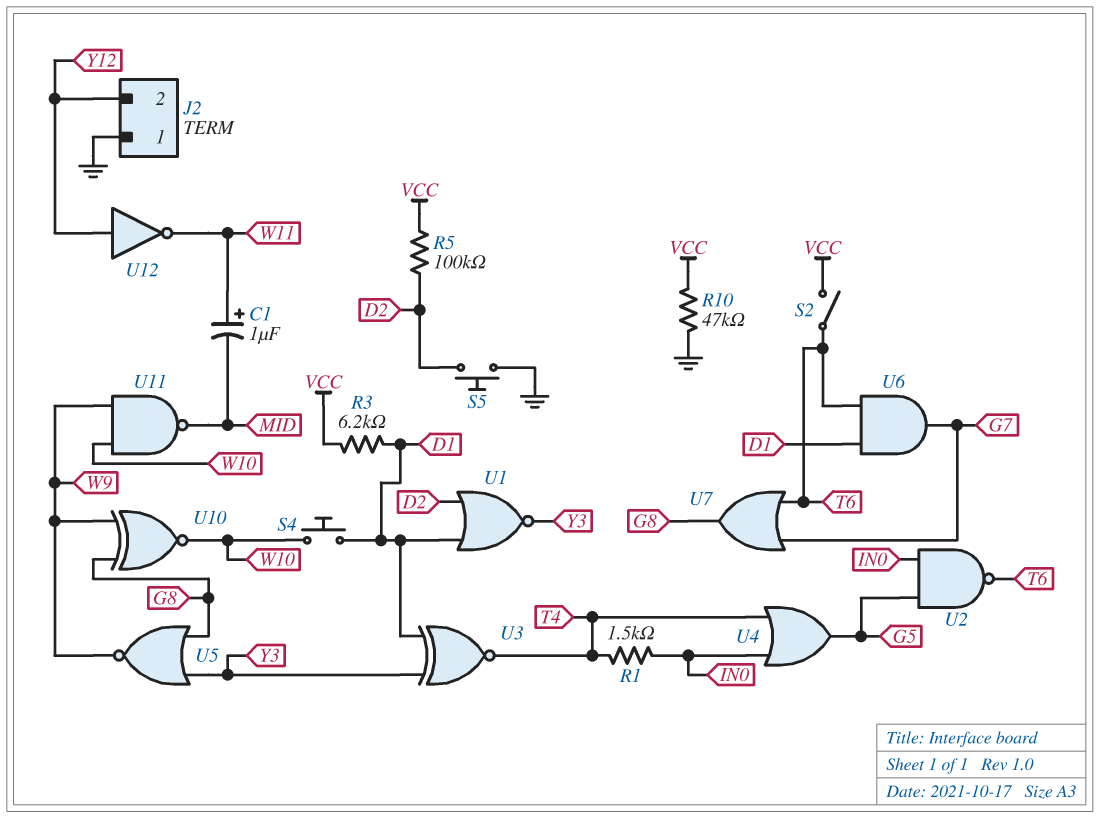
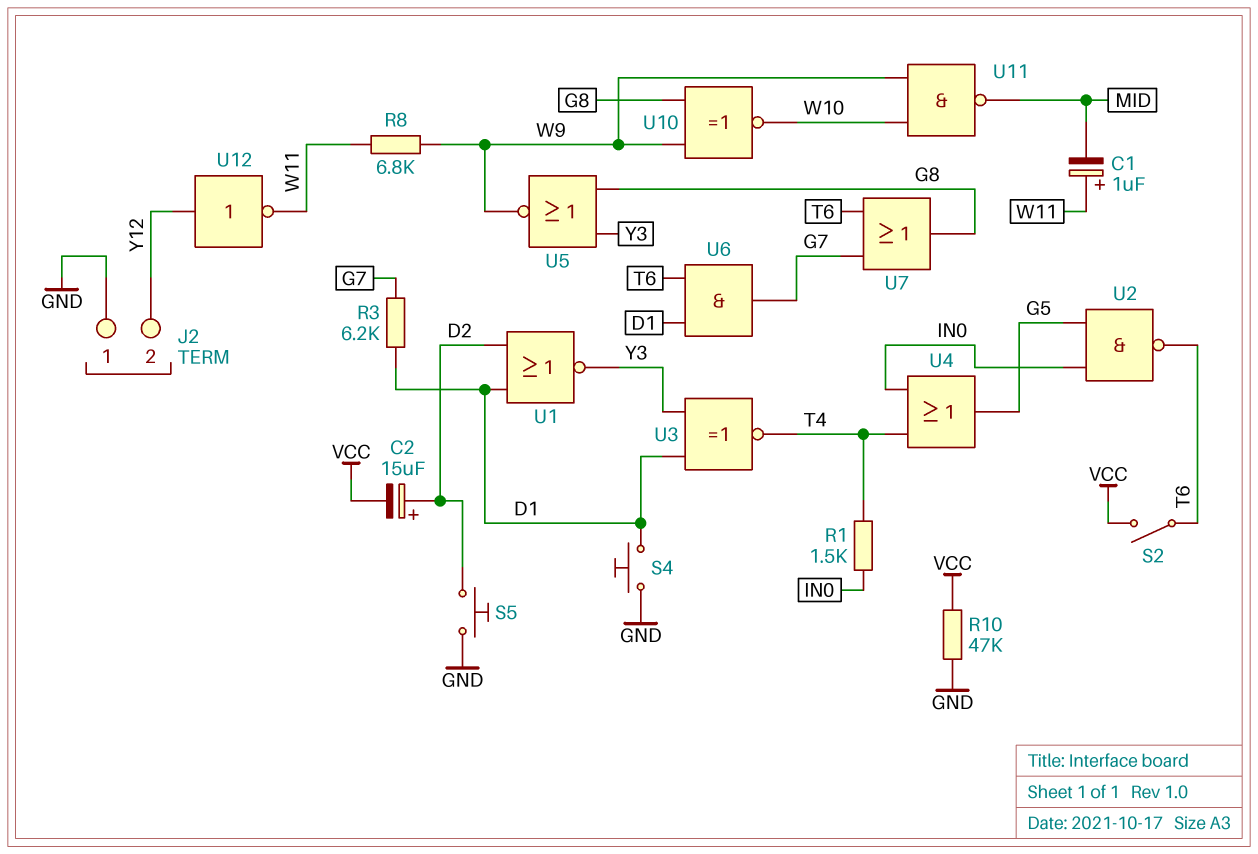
C2: none -> 15uF (plus D2, minus VCC)
R3: 6.2k (D1, VCC) -> 6.2k (D1, G7)
R5: 100k (D2, VCC) -> none
R8: none -> 6.8k (W9, W11)
S4: button (D1, W10) -> button (D1, GND)

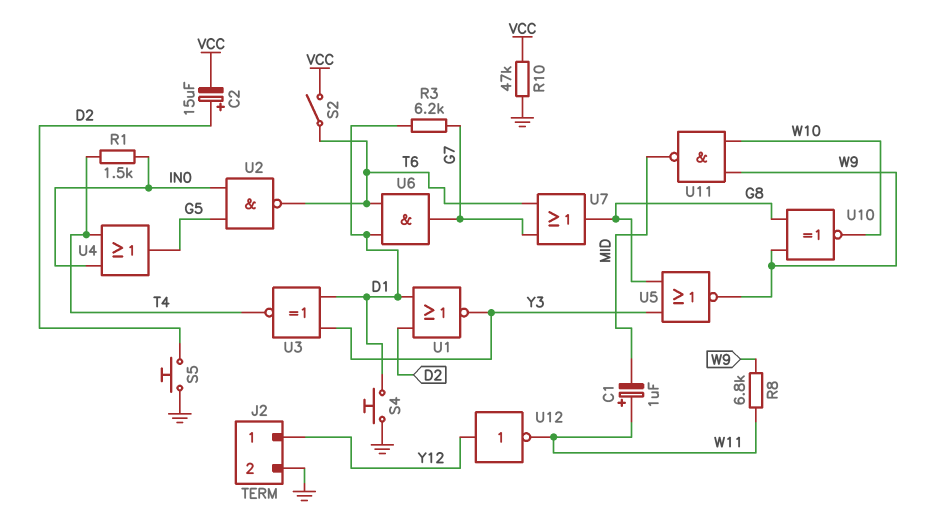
J2 pin 1: GND -> Y12
J2 pin 2: Y12 -> GND

